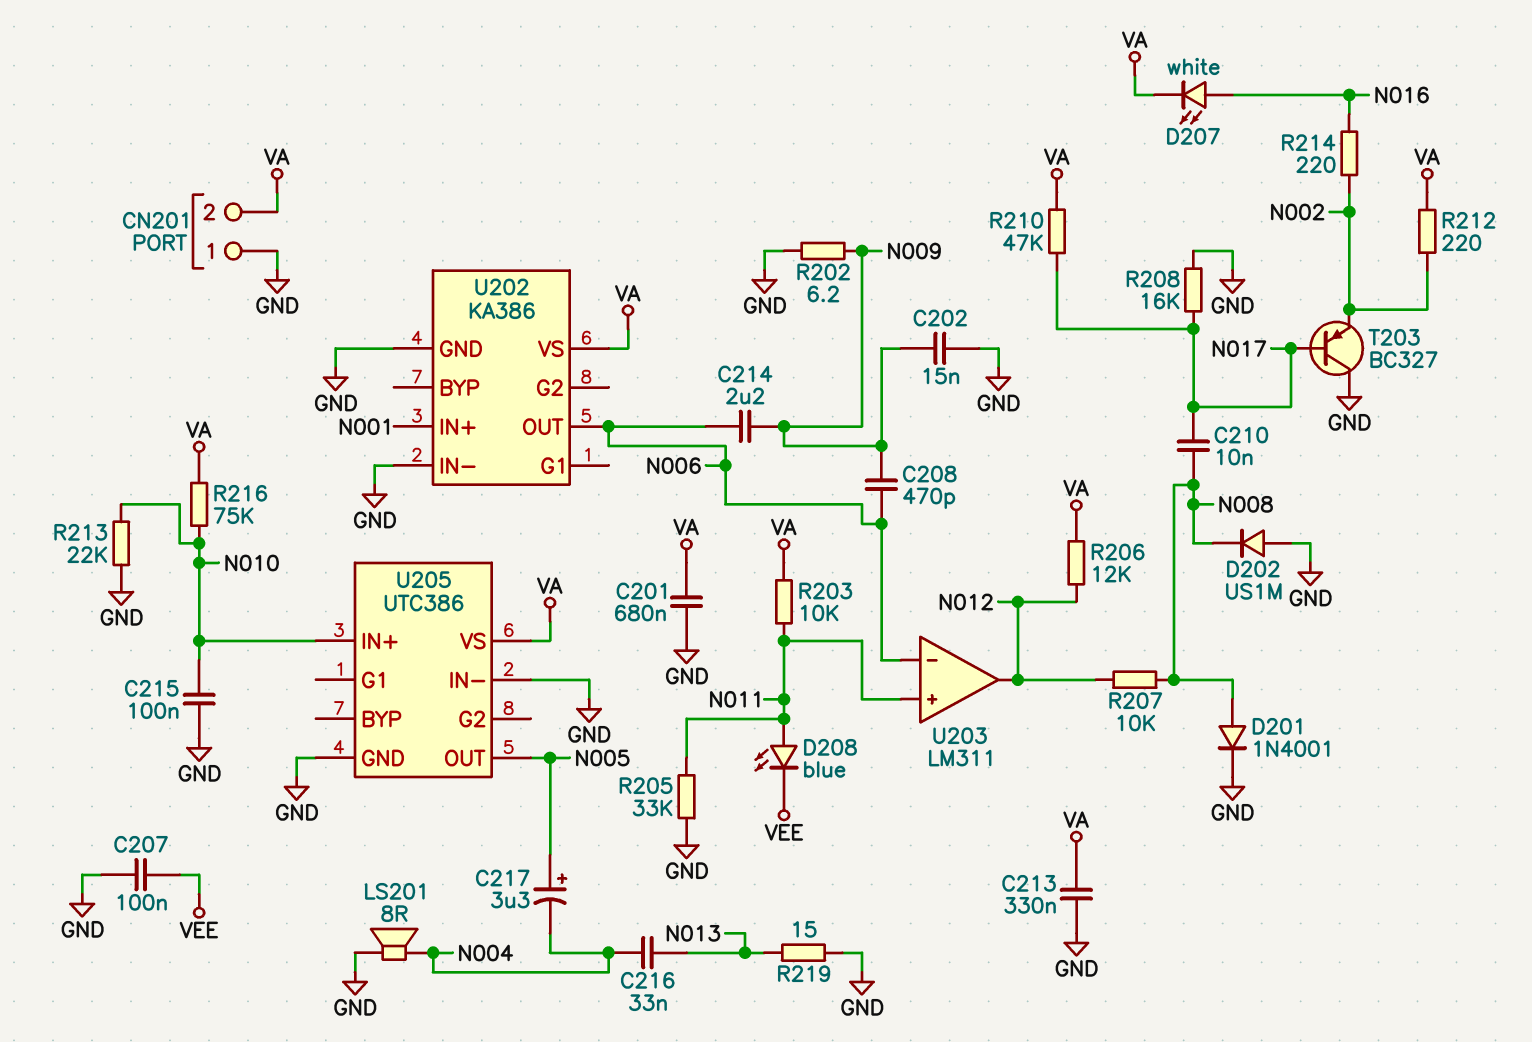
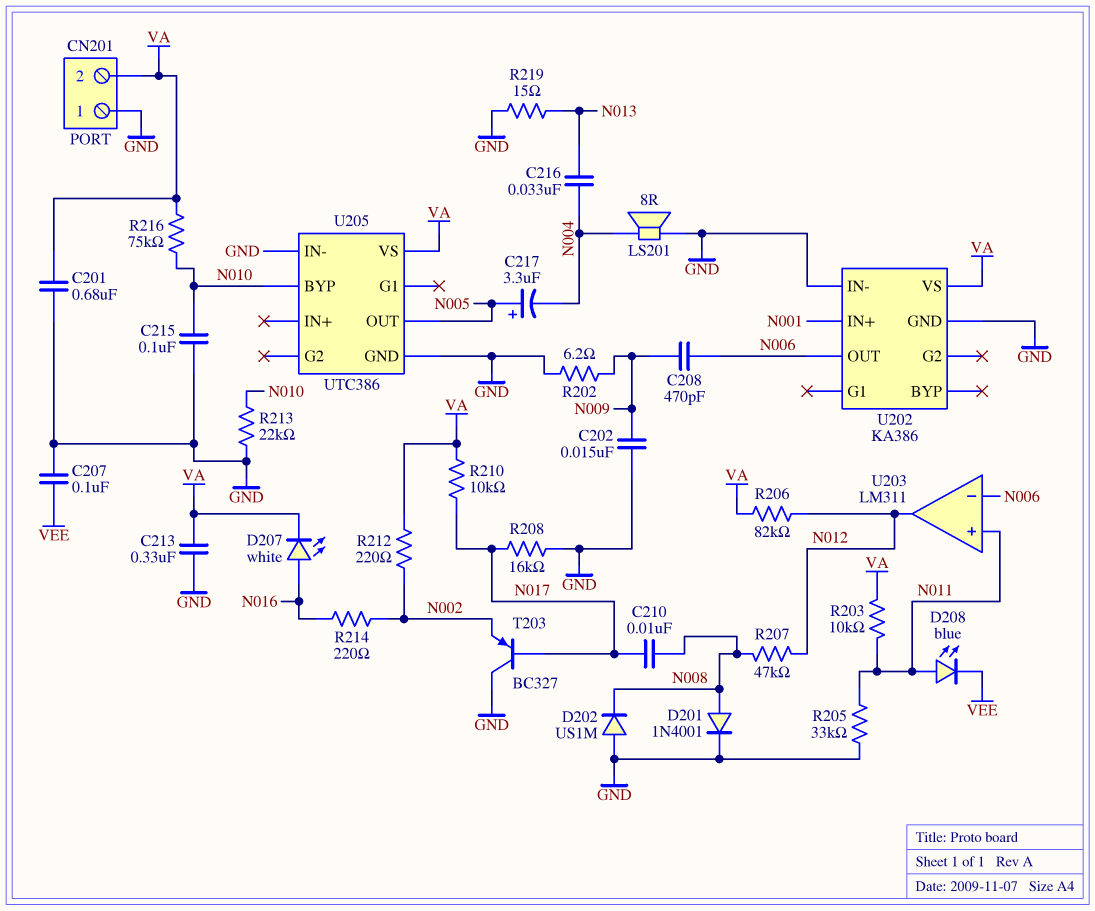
C214: 2.2uF (N006, N009) -> none
R206: 12k (N012, VA) -> 82k (N012, VA)
R207: 10k (N008, N012) -> 47k (N008, N012)
R210: 47k (N017, VA) -> 10k (N017, VA)
U205 pin BYP: none -> N010
U205 pin IN+: N010 -> none

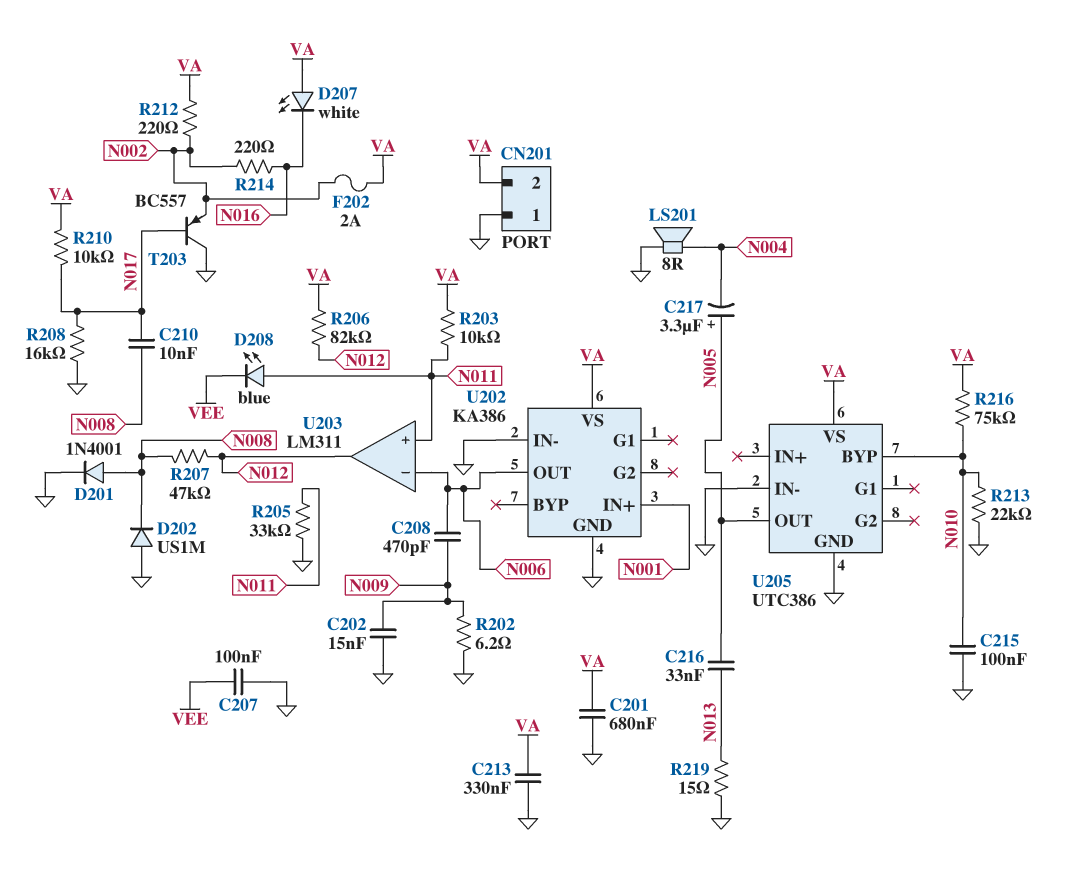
C216: 33nF (N004, N013) -> 33nF (N005, N013)
D207: LED white (A N016, K VA) -> LED white (A VA, K N016)
F202: none -> 2A (N002, VA)
T203: PNP BC327 (B N017, C GND, E N002) -> PNP BC557 (B N017, C GND, E N002)

